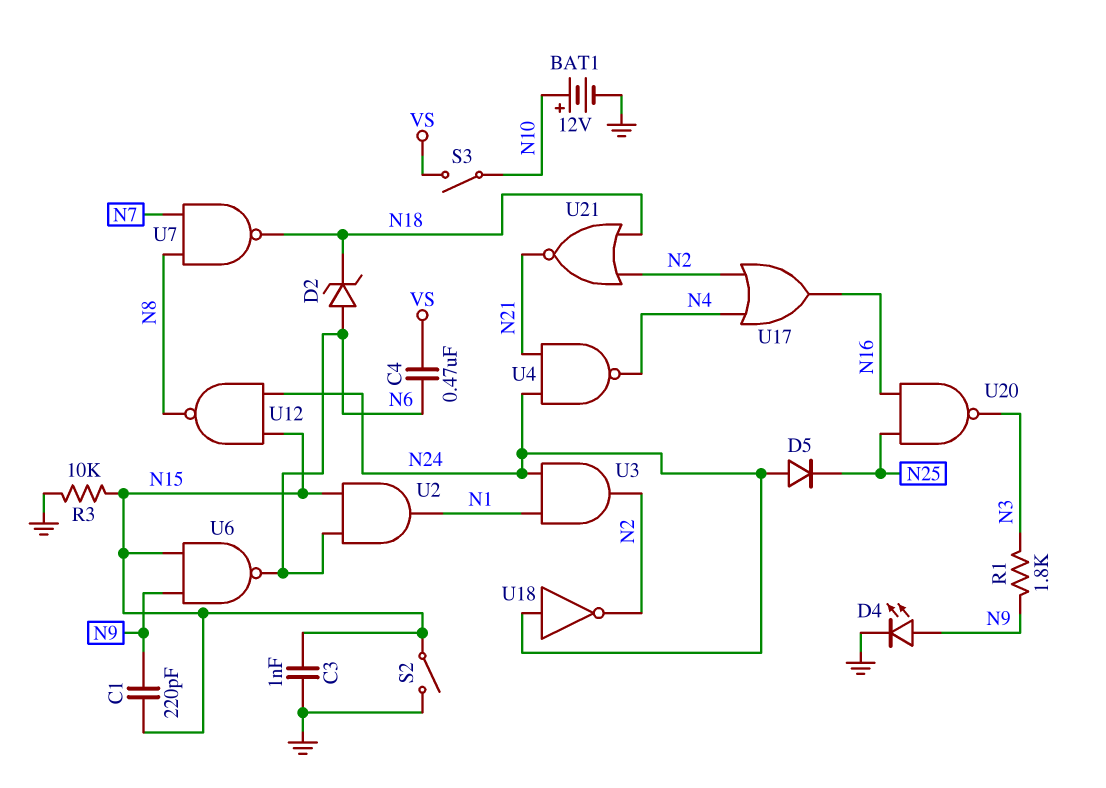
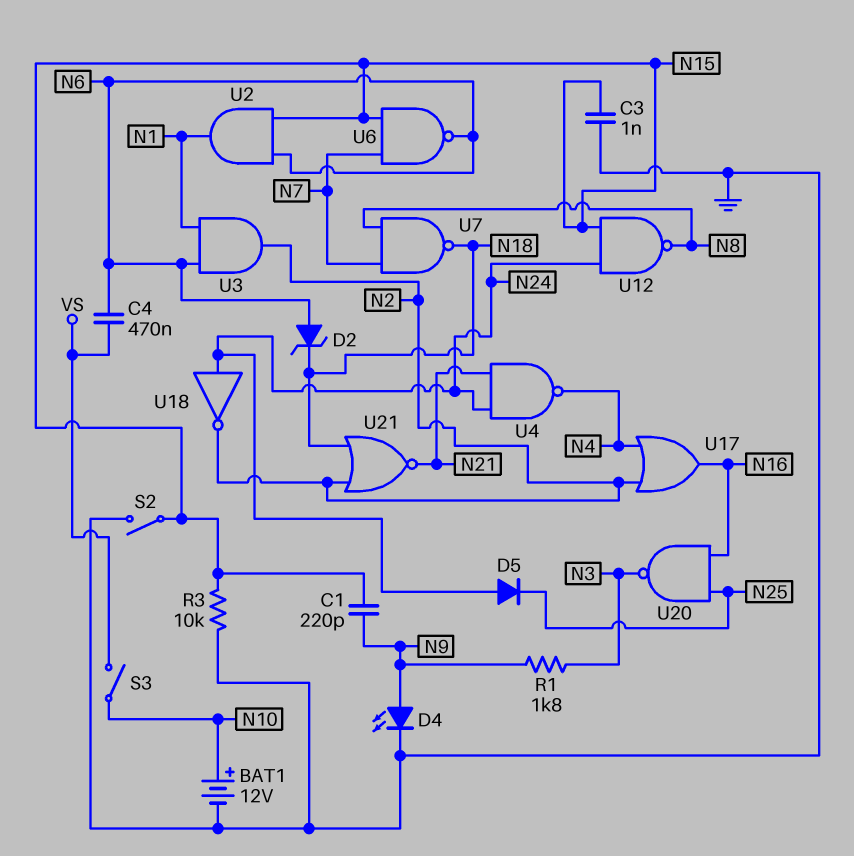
U3: AND (in N1, in N24, out N2) -> AND (in N1, in N6, out N2)
U6: NAND (in N9, in N15, out N6) -> NAND (in N7, in N15, out N6)

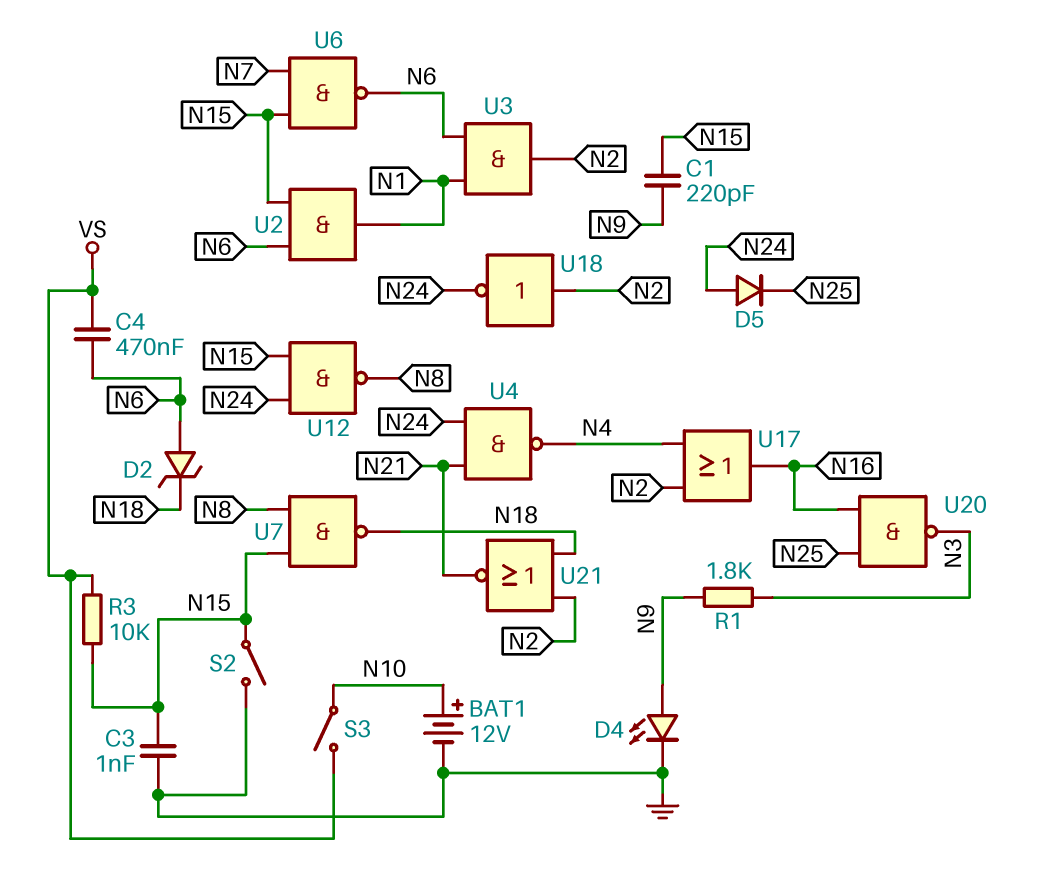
R3: 10k (GND, N15) -> 10k (N15, VS)
U7: NAND (in N7, in N8, out N18) -> NAND (in N8, in N15, out N18)
U18: NOT (in N24, out N2) -> NOT (in N2, out N24)

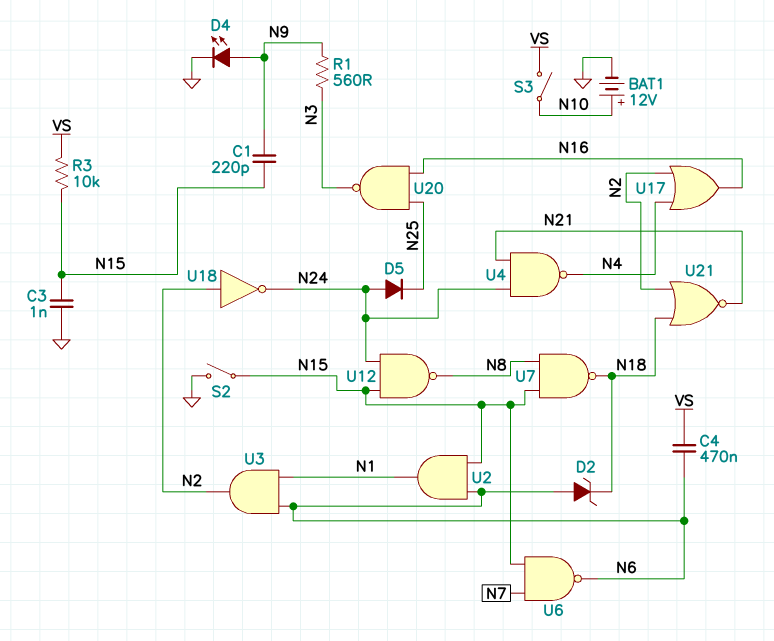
R1: 1.8k (N3, N9) -> 560 (N3, N9)

